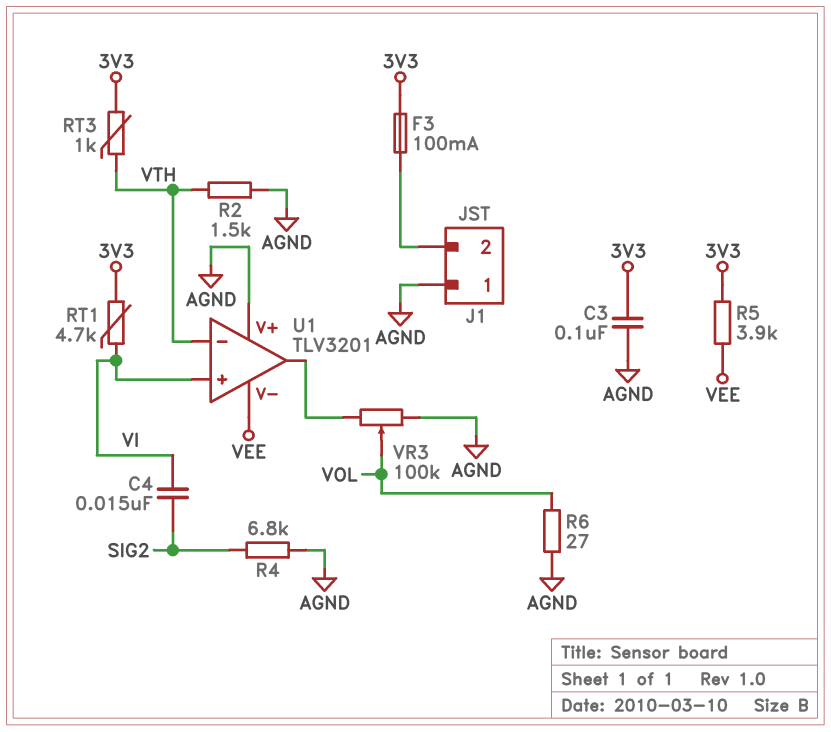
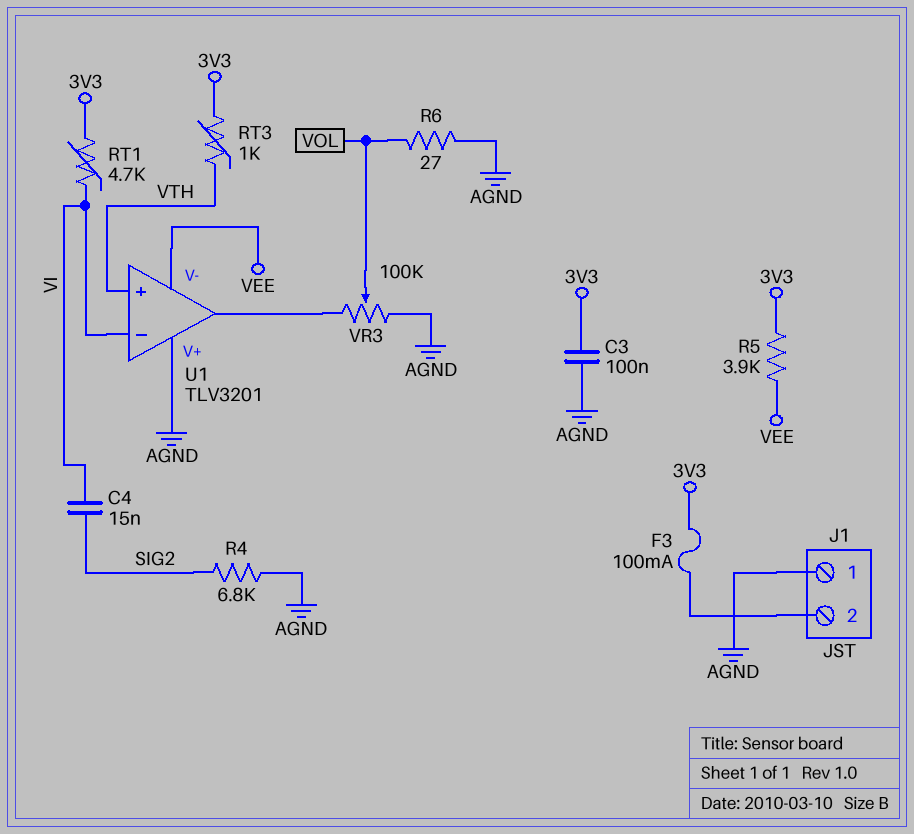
R2: 1.5k (AGND, VTH) -> none
U1 pin in+: VI -> VTH
U1 pin in-: VTH -> VI

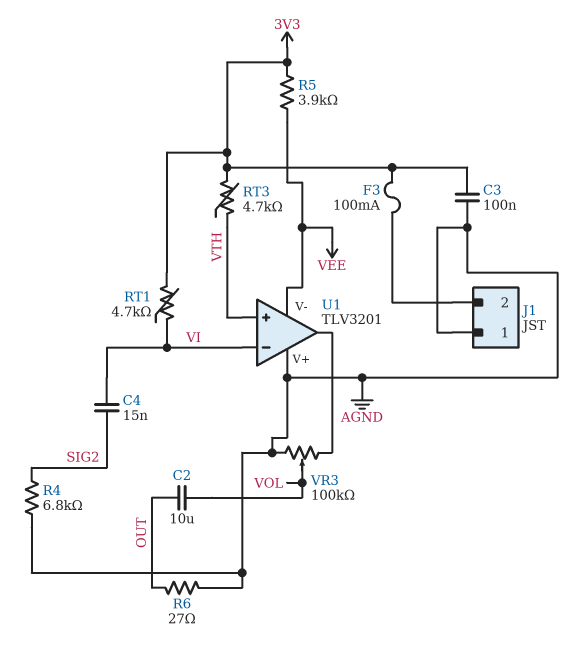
C2: none -> 10uF (OUT, VOL)
R6: 27 (AGND, VOL) -> 27 (AGND, OUT)
RT3: 1k (3V3, VTH) -> 4.7k (3V3, VTH)

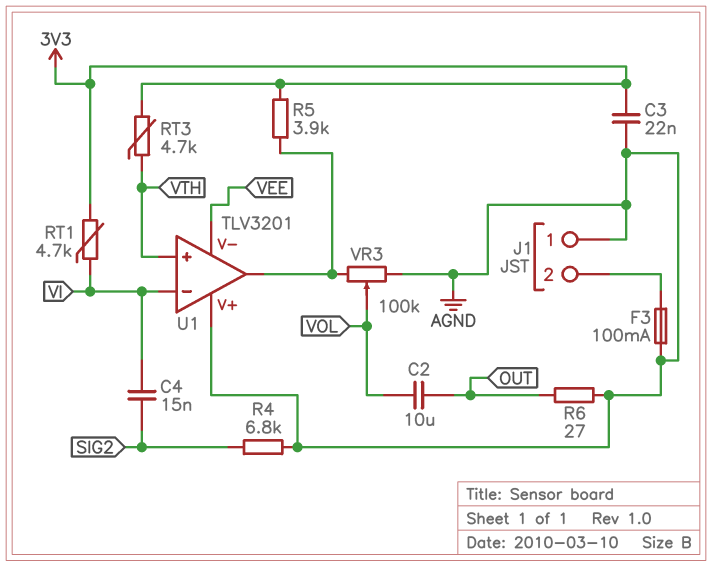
C3: 100nF (3V3, AGND) -> 22nF (3V3, AGND)
F3: 100mA (3V3, J1/2) -> 100mA (AGND, J1/2)
R5: 3.9k (3V3, VEE) -> 3.9k (3V3, U1/out)

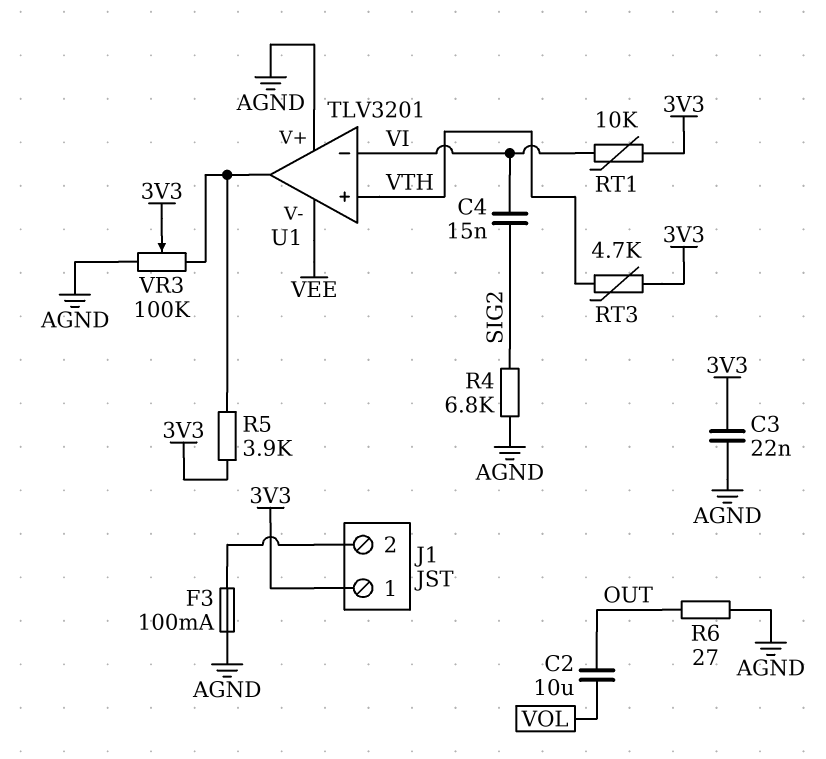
J1 pin 1: AGND -> 3V3
RT1: 4.7k (3V3, VI) -> 10k (3V3, VI)
VR3: 100k (AGND, U1/out, wiper VOL) -> 100k (AGND, U1/out, wiper 3V3)

